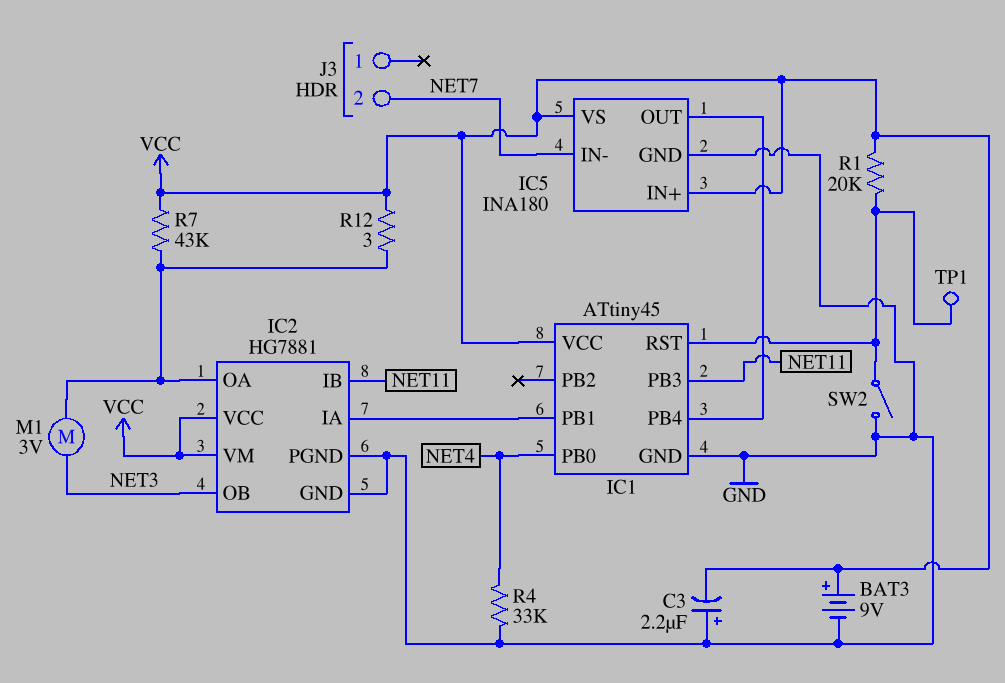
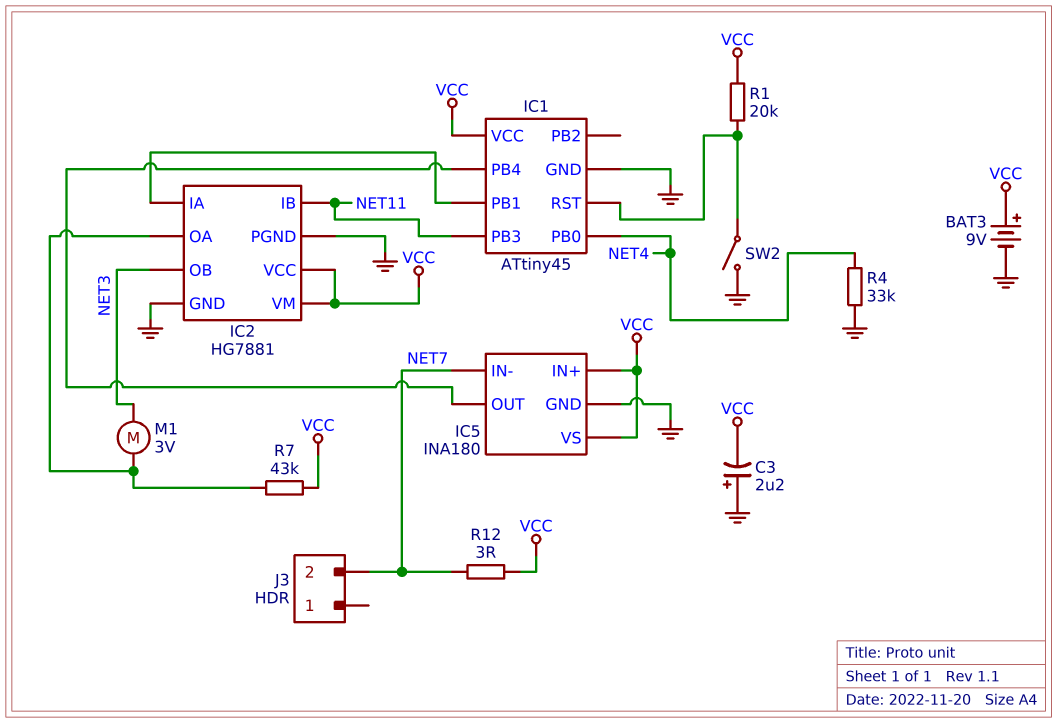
R12: 3 (IC2/OA, VCC) -> 3 (NET7, VCC)
TP1: test point (IC1/RST) -> none

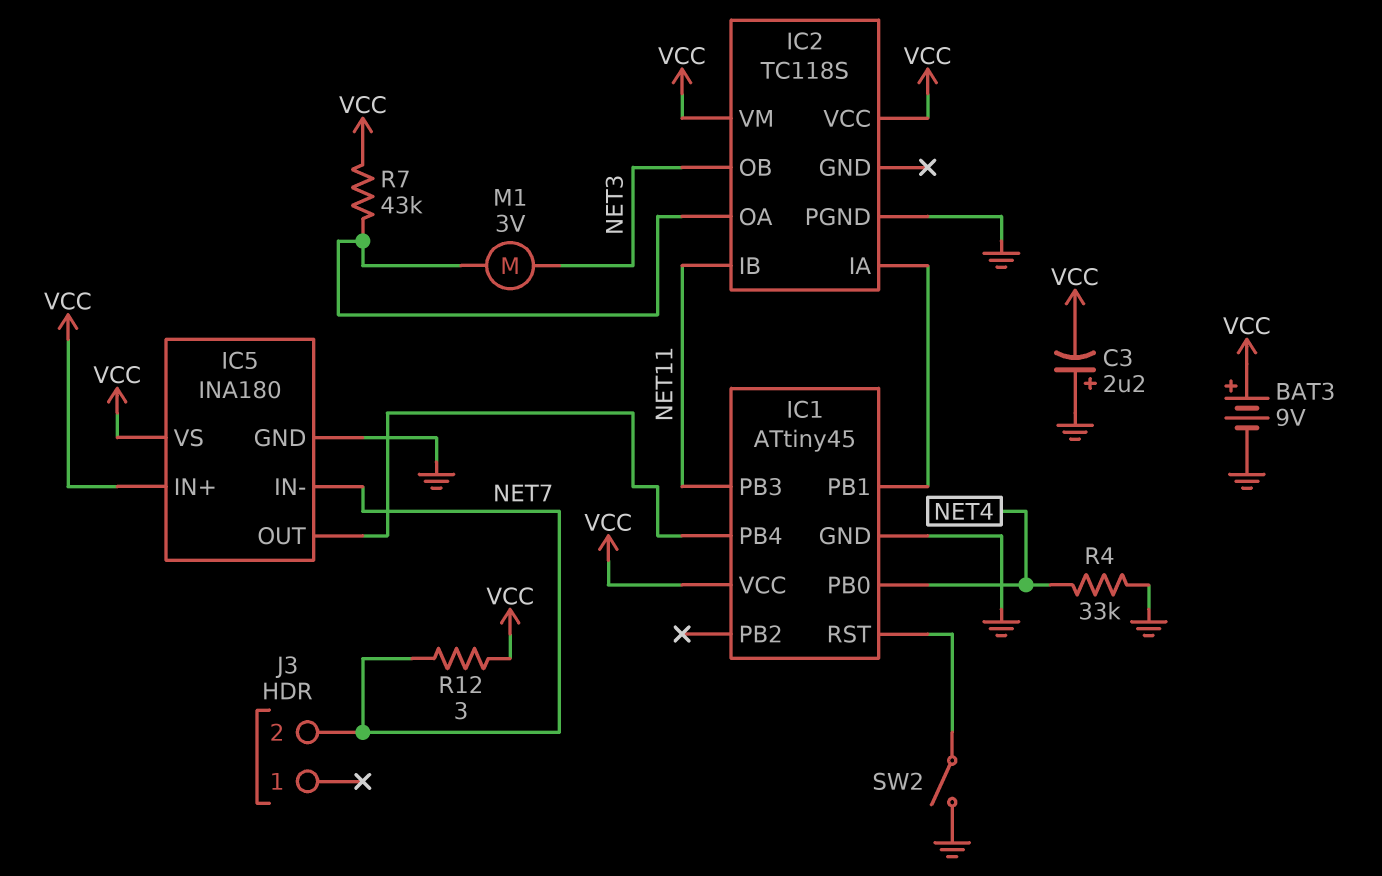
IC2: HG7881 -> TC118S
IC2 pin GND: GND -> none
R1: 20k (IC1/RST, VCC) -> none

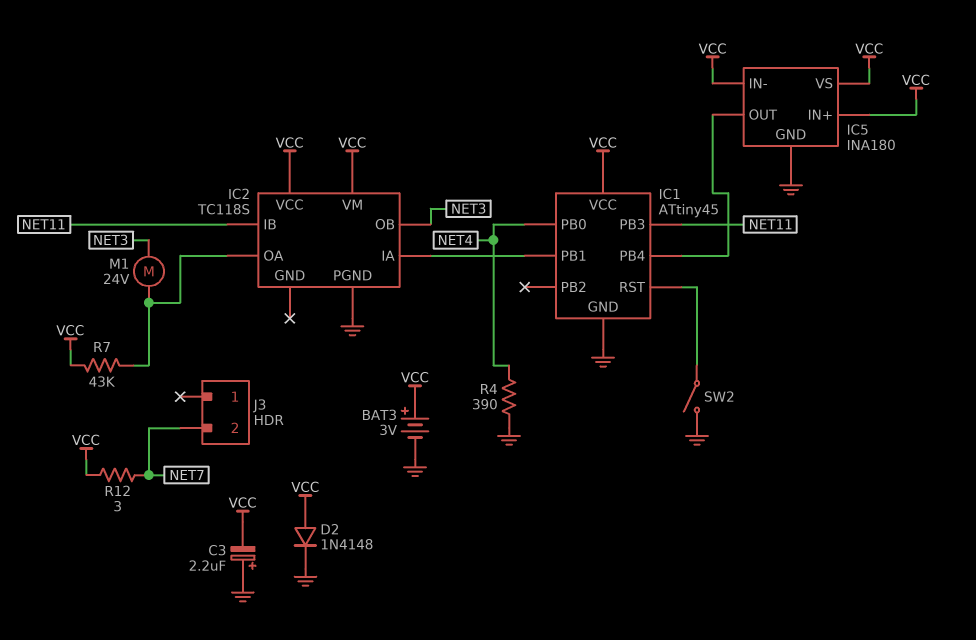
BAT3: 9V (plus VCC, minus GND) -> 3V (plus VCC, minus GND)
D2: none -> diode 1N4148 (A VCC, K GND)
IC5 pin IN-: NET7 -> VCC
M1: motor 3V (IC2/OA, NET3) -> motor 24V (IC2/OA, NET3)
R4: 33k (GND, NET4) -> 390 (GND, NET4)

